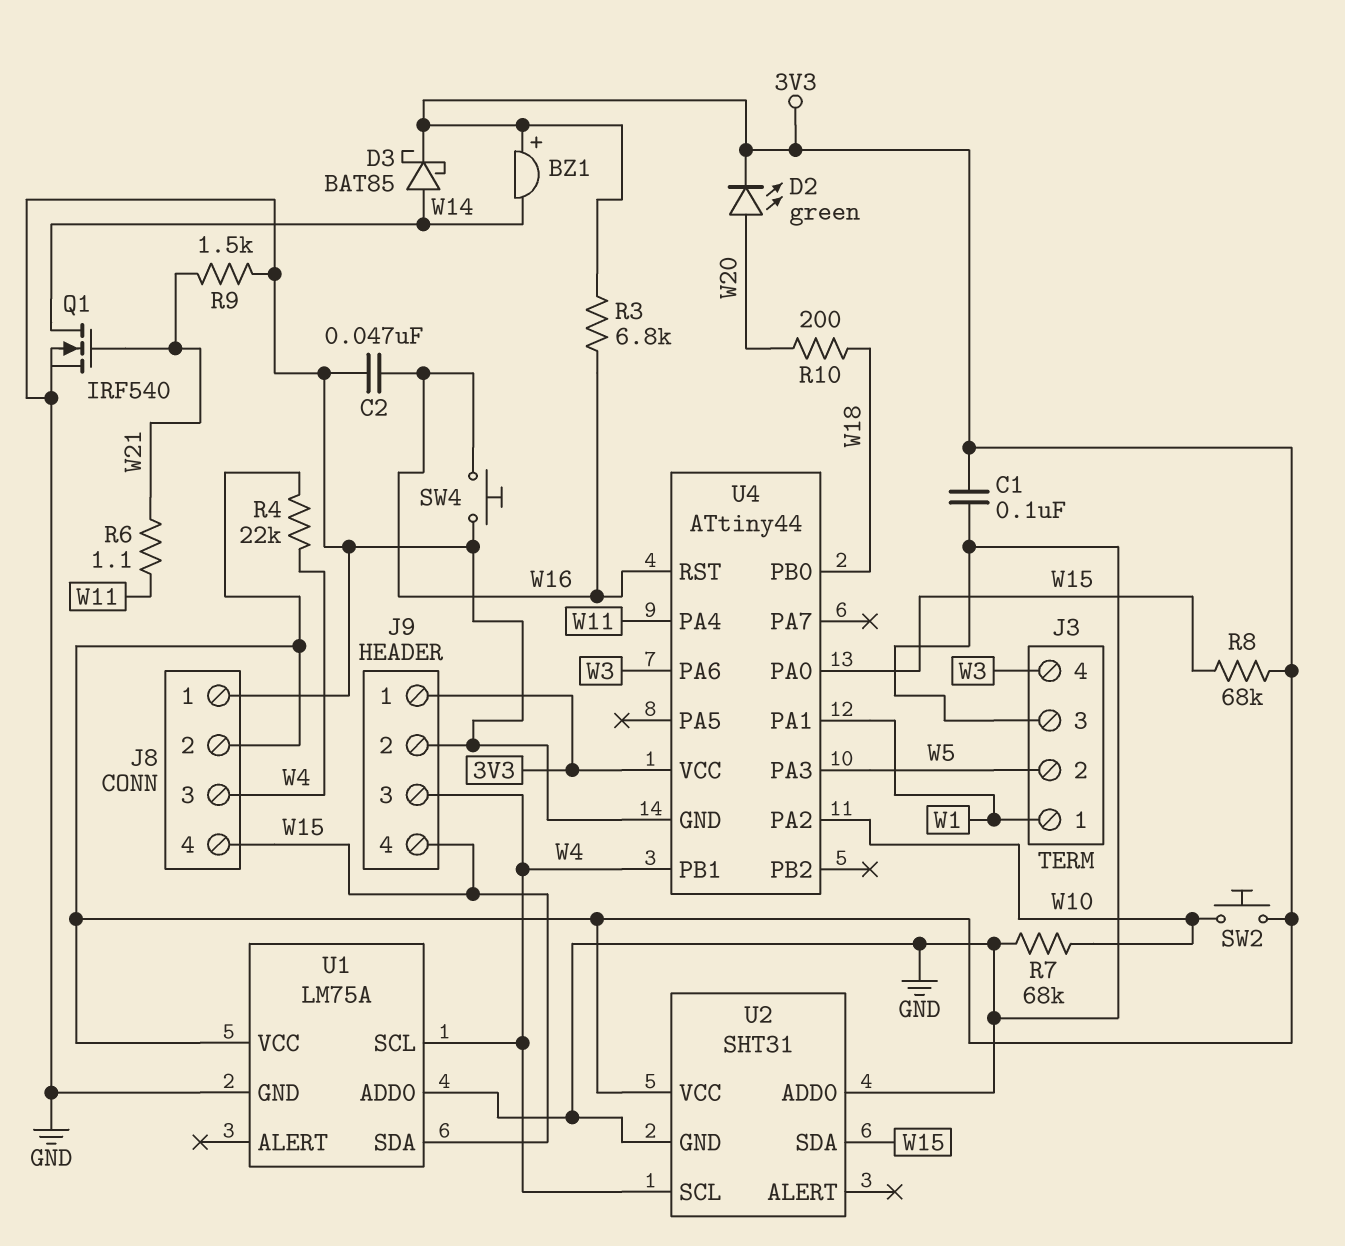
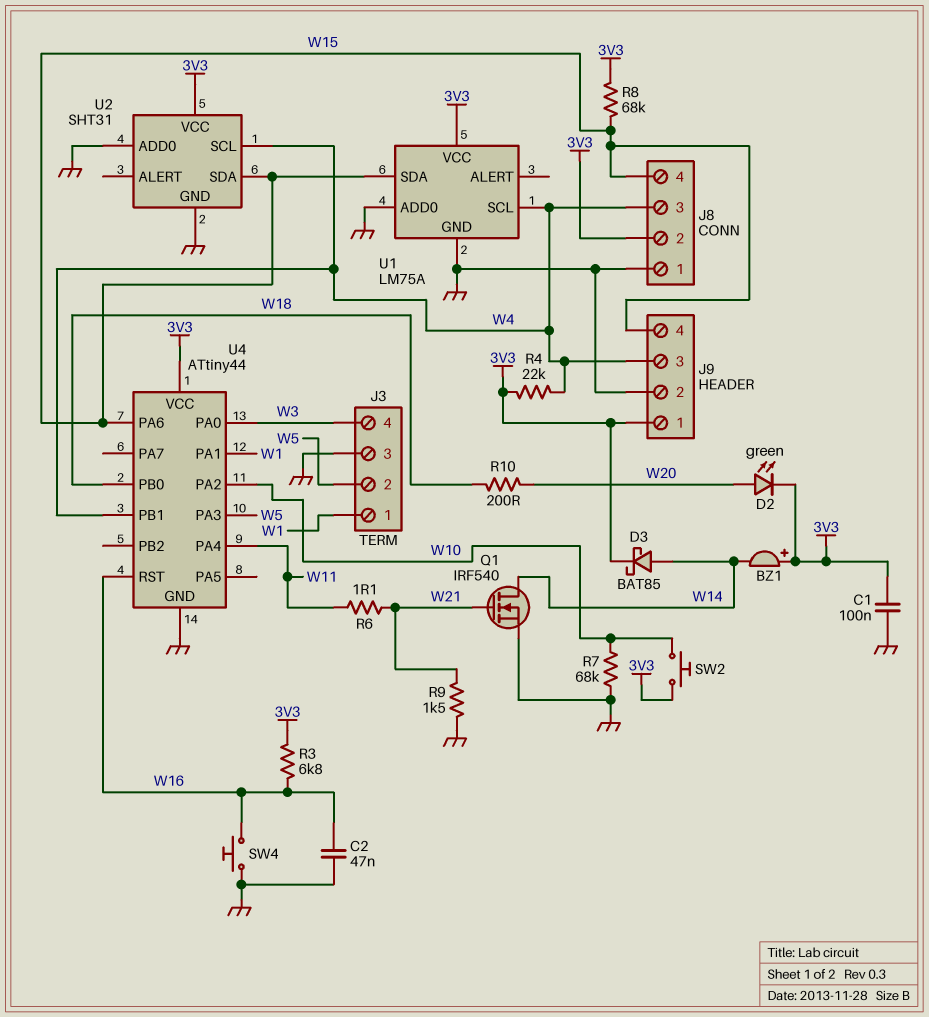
U4 pin PA0: W15 -> W3
U4 pin PA6: W3 -> W15

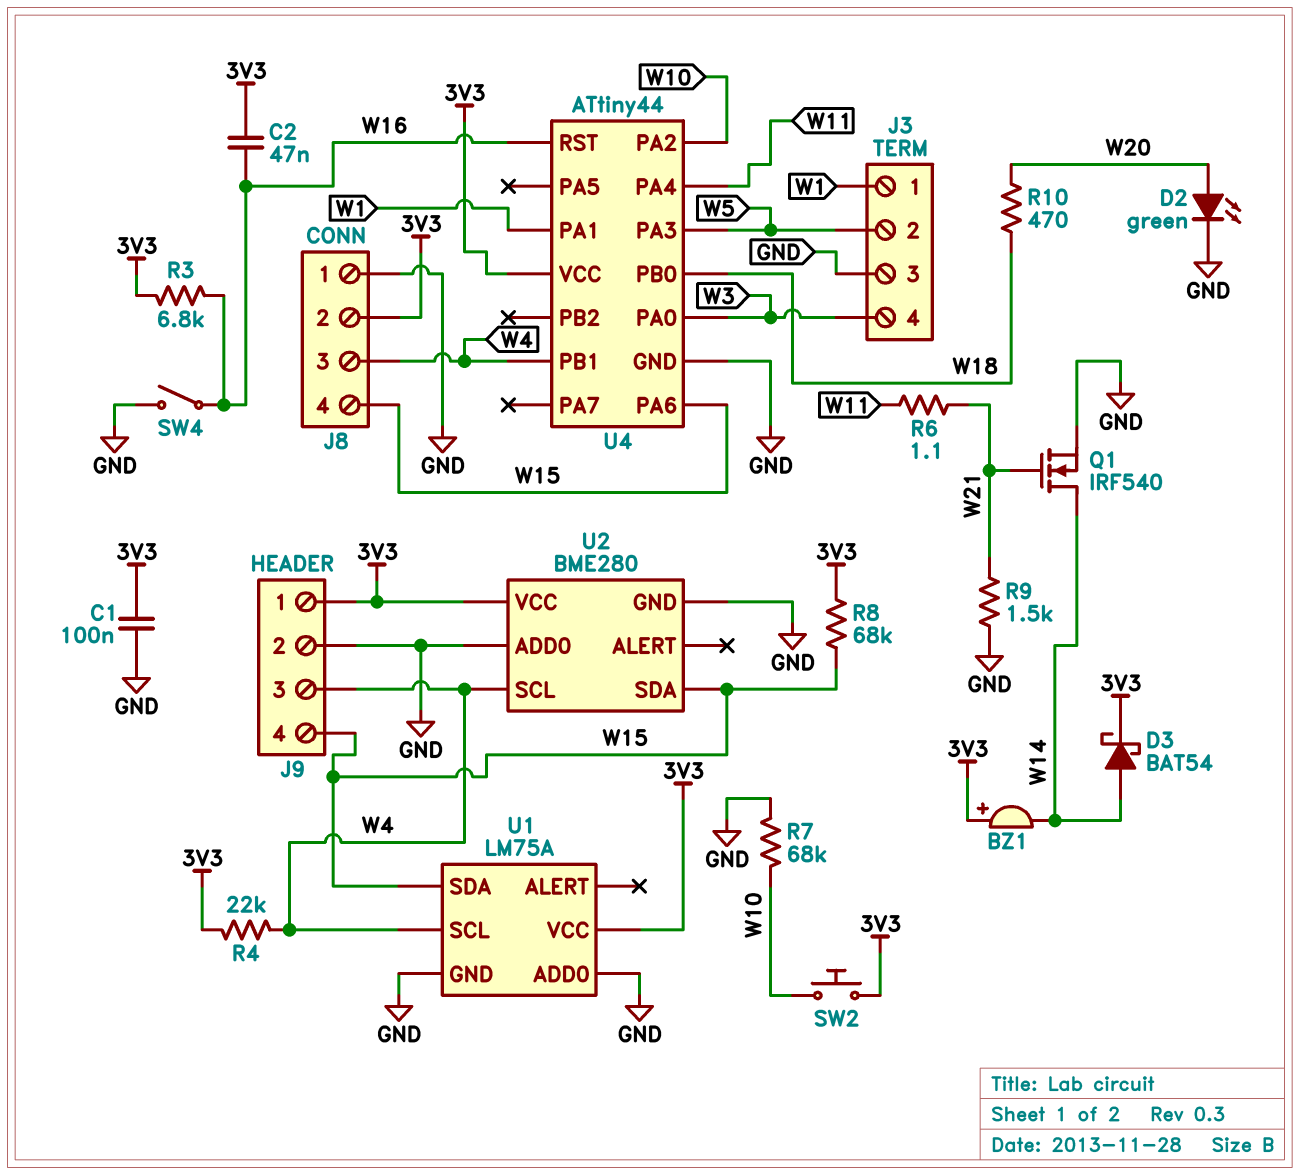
C2: 47nF (GND, W16) -> 47nF (3V3, W16)
D2: LED green (A W20, K 3V3) -> LED green (A W20, K GND)
D3: schottky BAT85 (A W14, K 3V3) -> schottky BAT54 (A W14, K 3V3)
R10: 200 (W18, W20) -> 470 (W18, W20)
SW4: button (GND, W16) -> switch (GND, W16)
U2: SHT31 -> BME280

